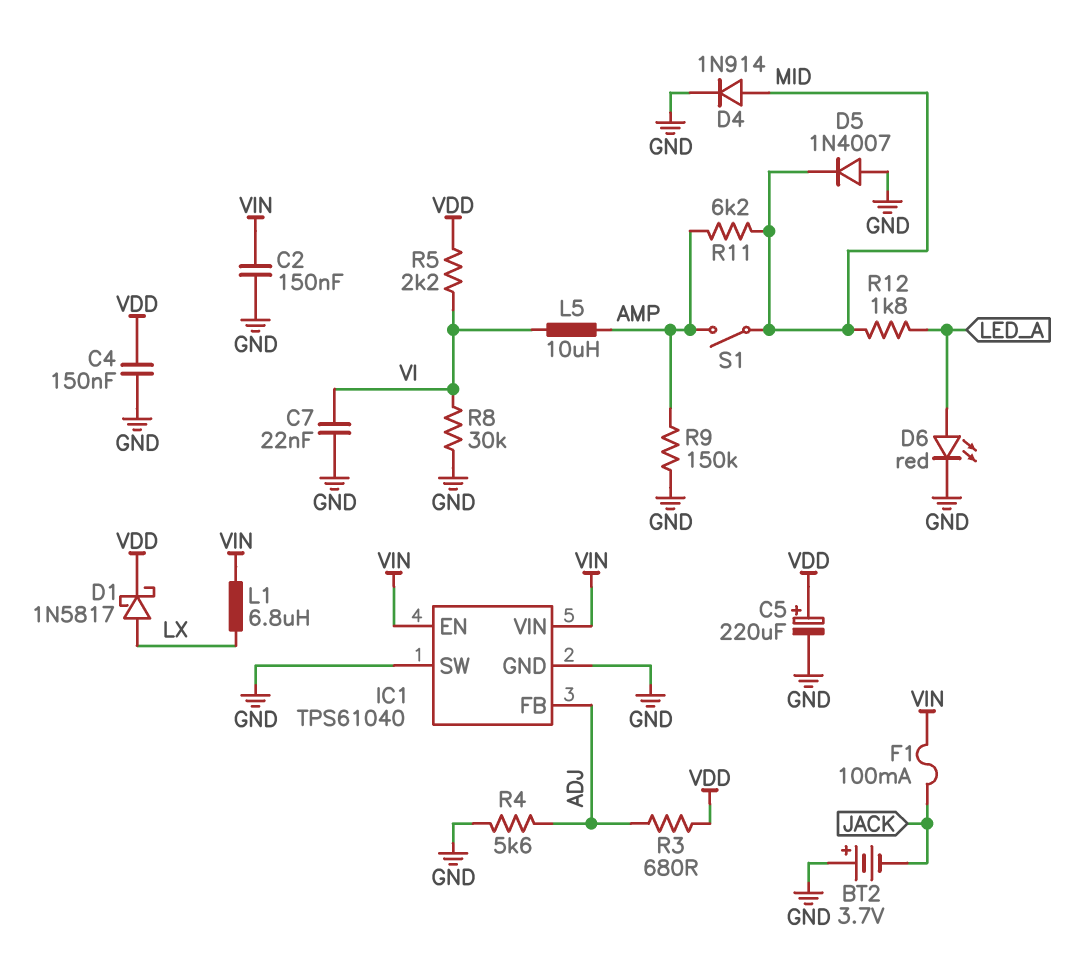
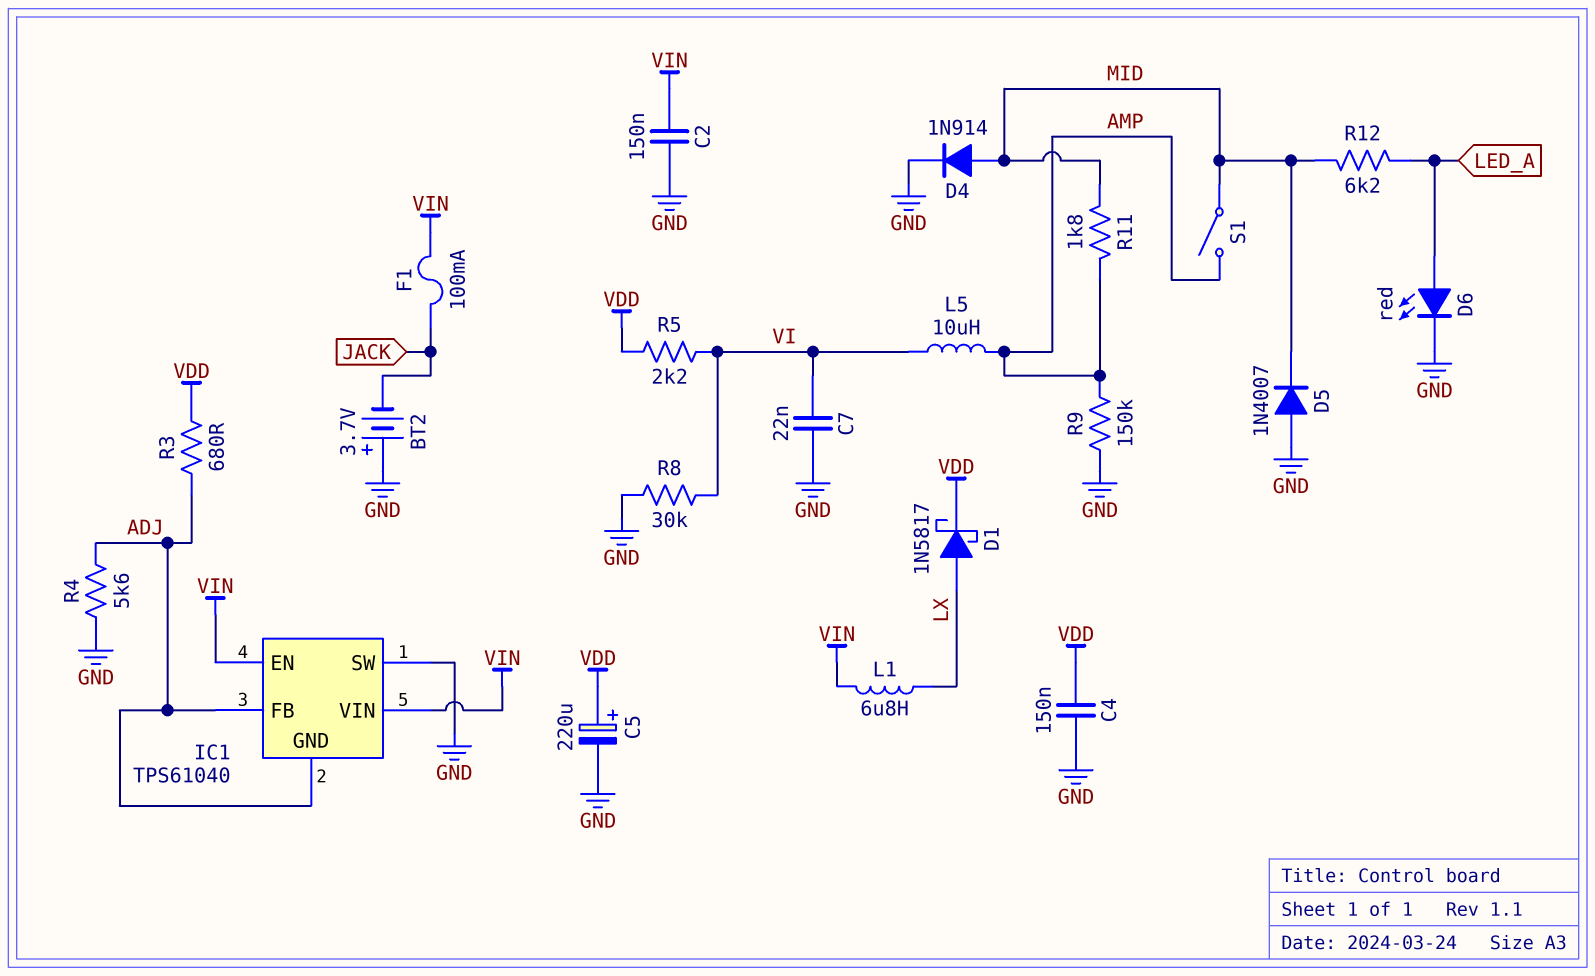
IC1 pin GND: GND -> ADJ
R11: 6.2k (AMP, MID) -> 1.8k (AMP, MID)
R12: 1.8k (LED_A, MID) -> 6.2k (LED_A, MID)

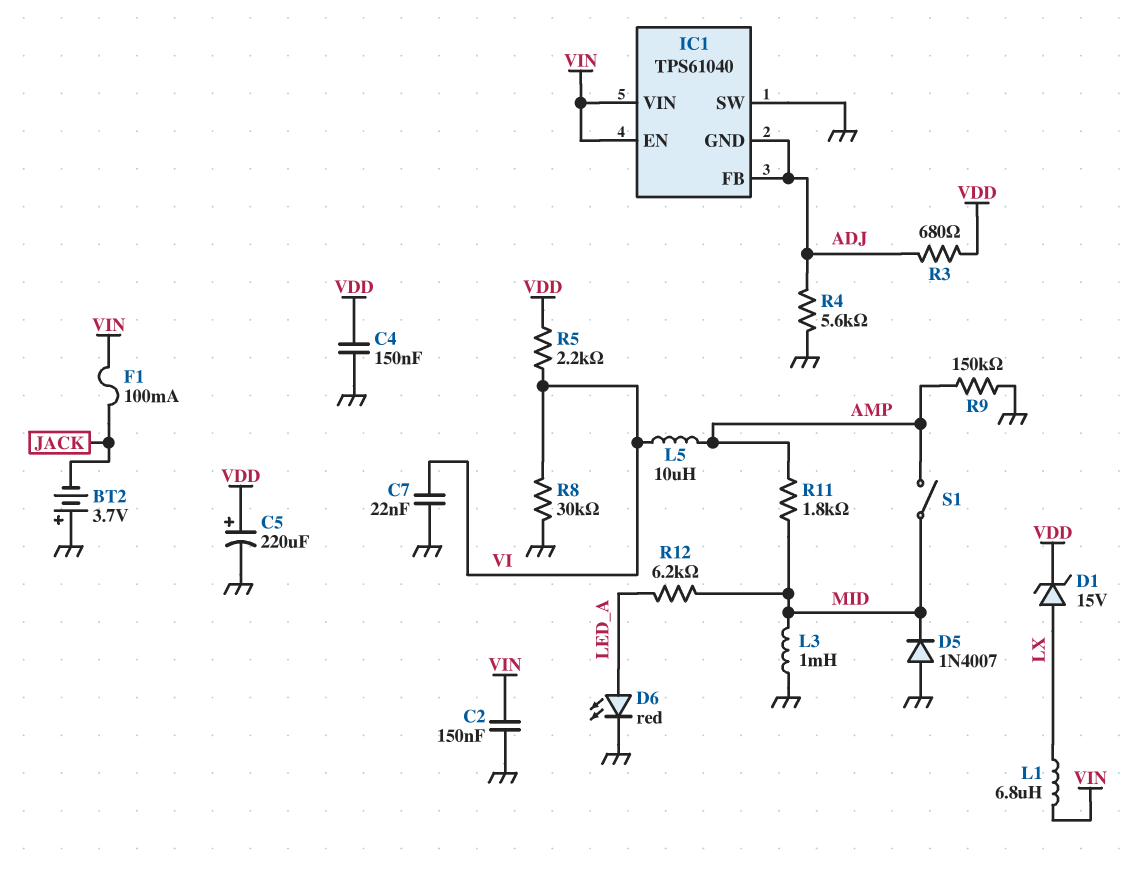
D1: schottky 1N5817 (A LX, K VDD) -> zener 15V (A LX, K VDD)
D4: diode 1N914 (A MID, K GND) -> none
L3: none -> 1mH (GND, MID)

